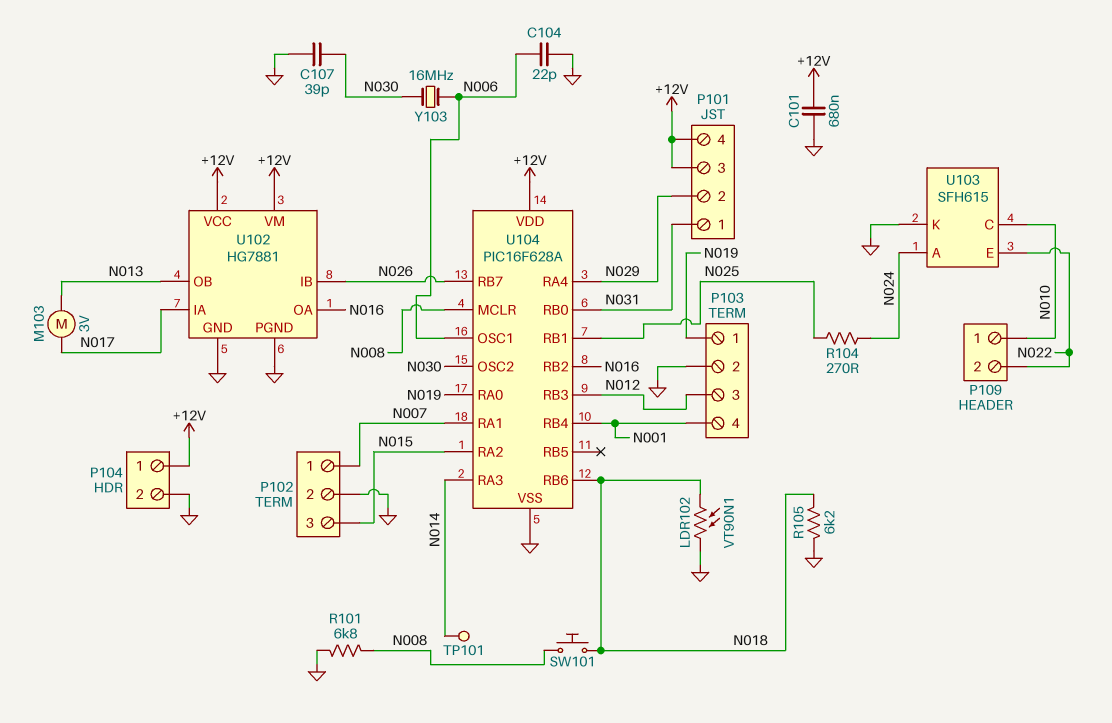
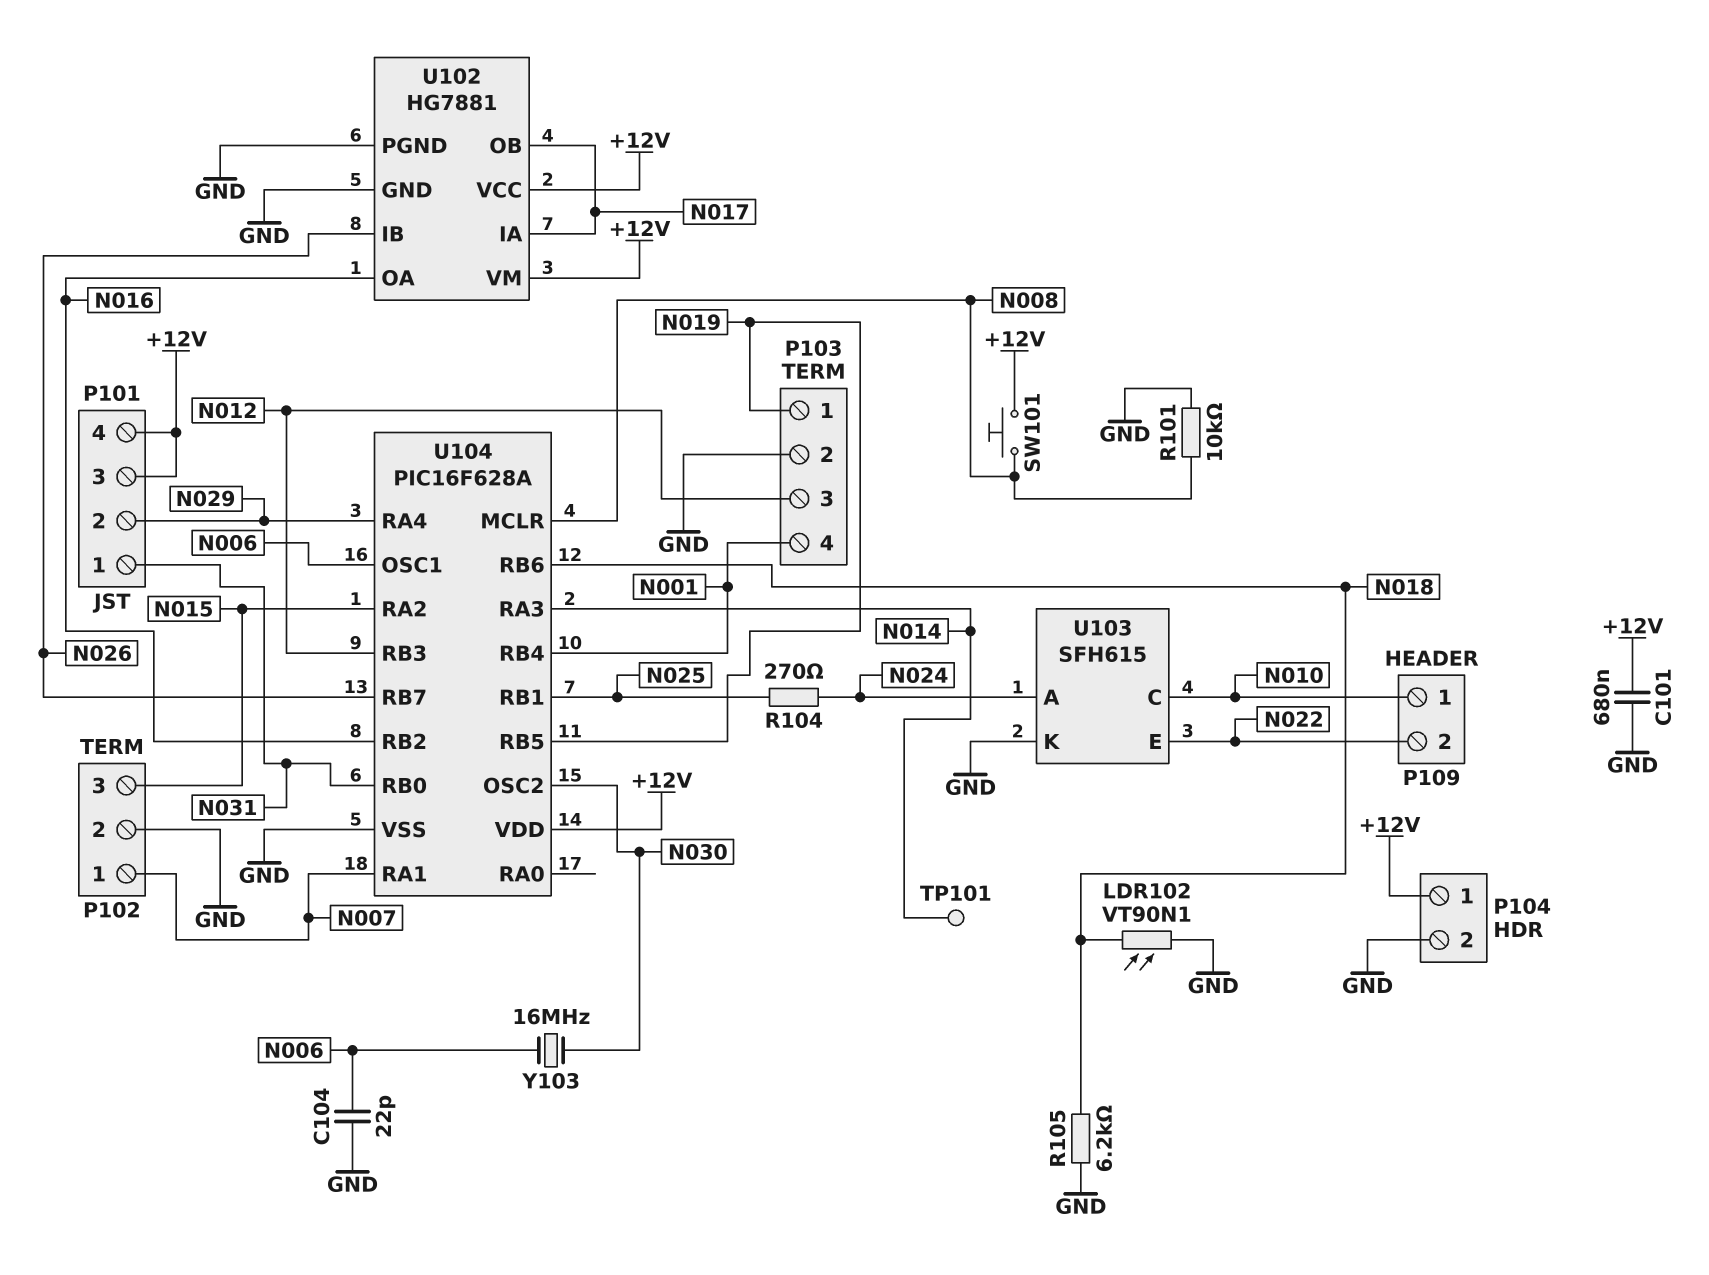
C107: 39pF (GND, N030) -> none
M103: motor 3V (N013, N017) -> none
R101: 6.8k (GND, N008) -> 10k (GND, N008)
SW101: button (N008, N018) -> button (+12V, N008)
U102 pin OB: N013 -> N017
U104 pin RA0: N019 -> none
U104 pin RB5: none -> N019

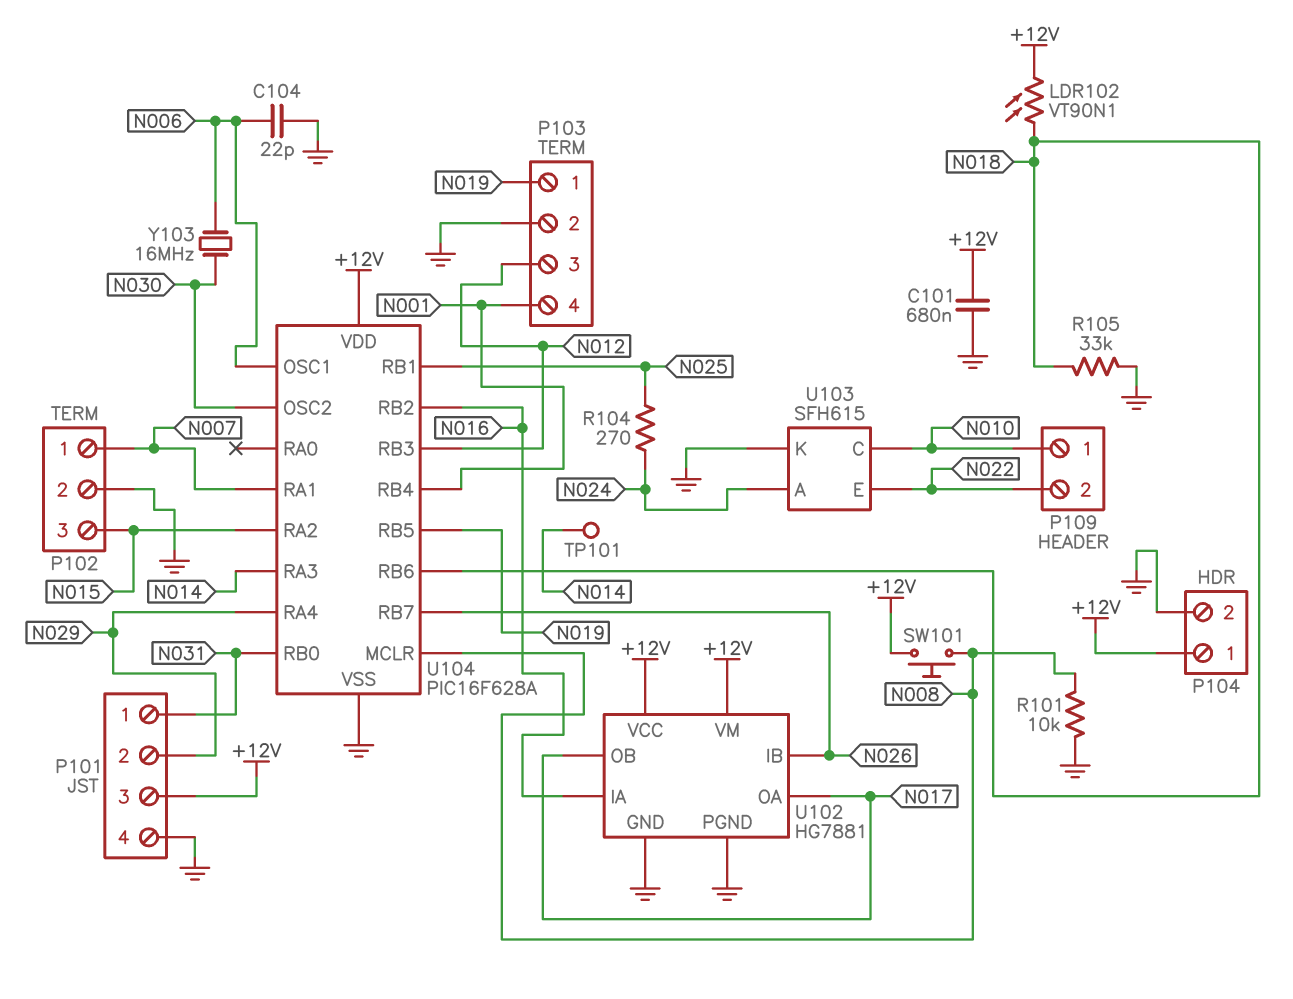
LDR102: VT90N1 (GND, N018) -> VT90N1 (+12V, N018)
P101 pin 4: +12V -> GND
R105: 6.2k (GND, N018) -> 33k (GND, N018)
U102 pin IA: N017 -> N016
U102 pin OA: N016 -> N017

